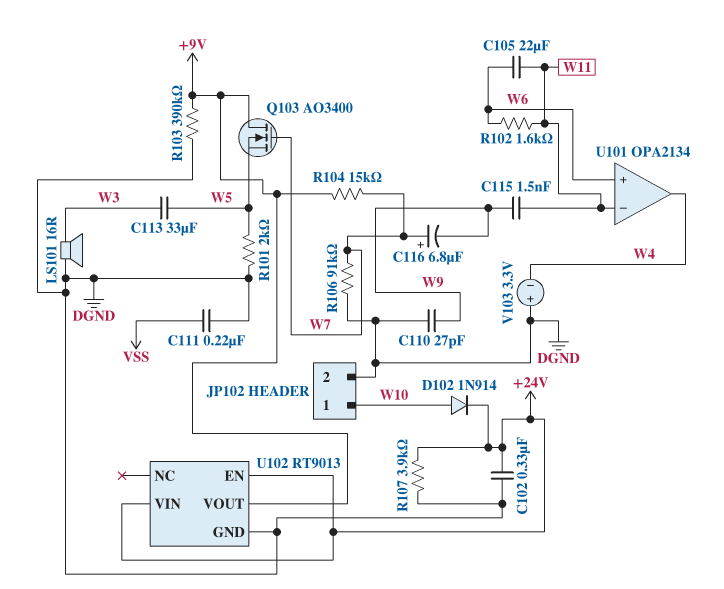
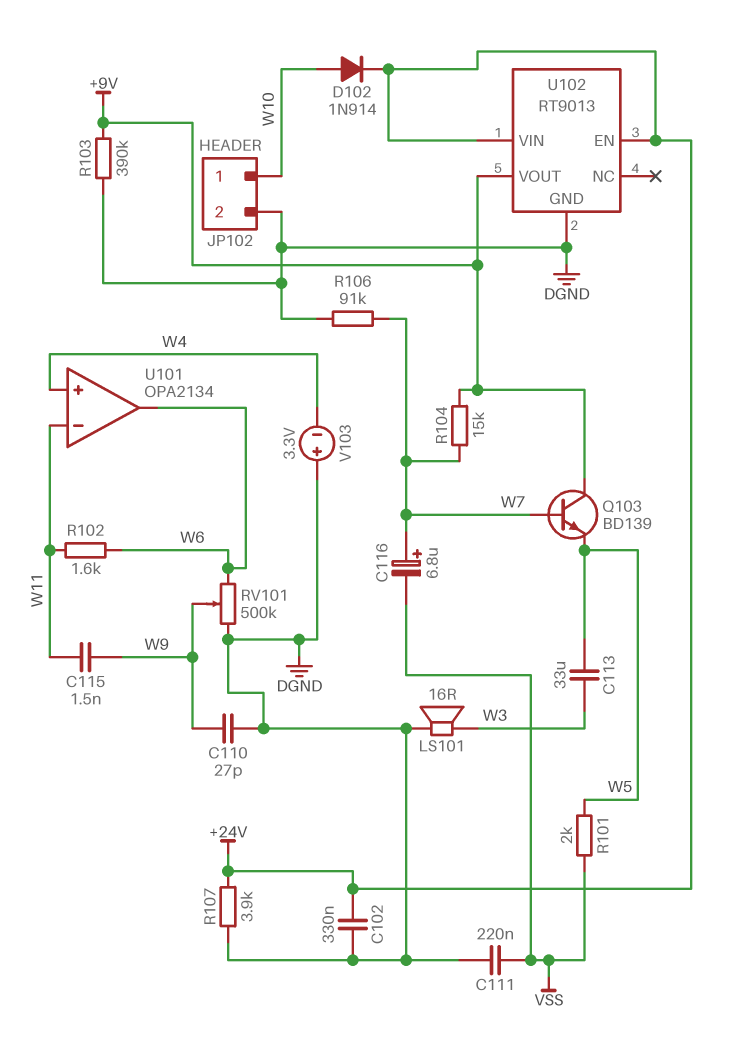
C105: 22uF (W6, W11) -> none
C116: 6.8uF (plus W7, minus W9) -> 6.8uF (plus W7, minus VSS)
Q103: NMOS AO3400 (G W7, D +9V, S W5) -> NPN BD139 (B W7, C +9V, E W5)
R101: 2k (DGND, W5) -> 2k (VSS, W5)
RV101: none -> 500k (DGND, W6, wiper W9)
U101 pin in+: W6 -> W4
U101 pin out: W4 -> W6

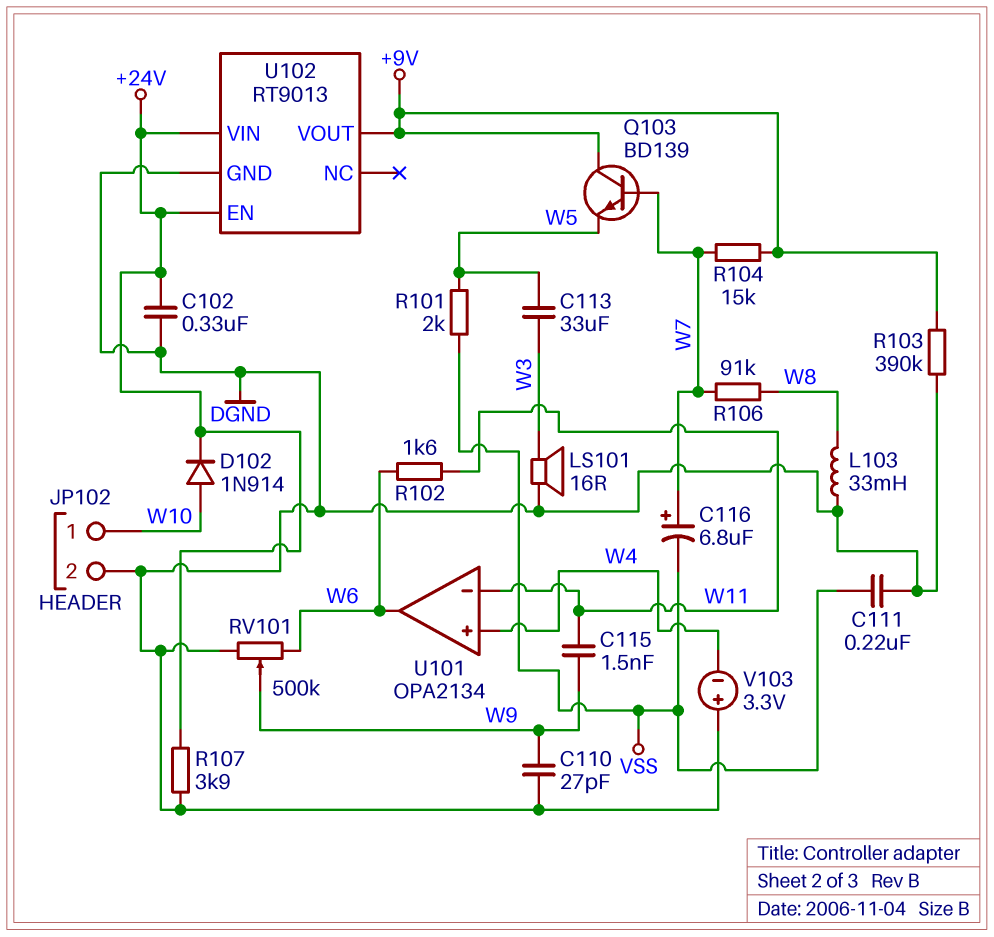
L103: none -> 33mH (DGND, W8)
R106: 91k (DGND, W7) -> 91k (W7, W8)

